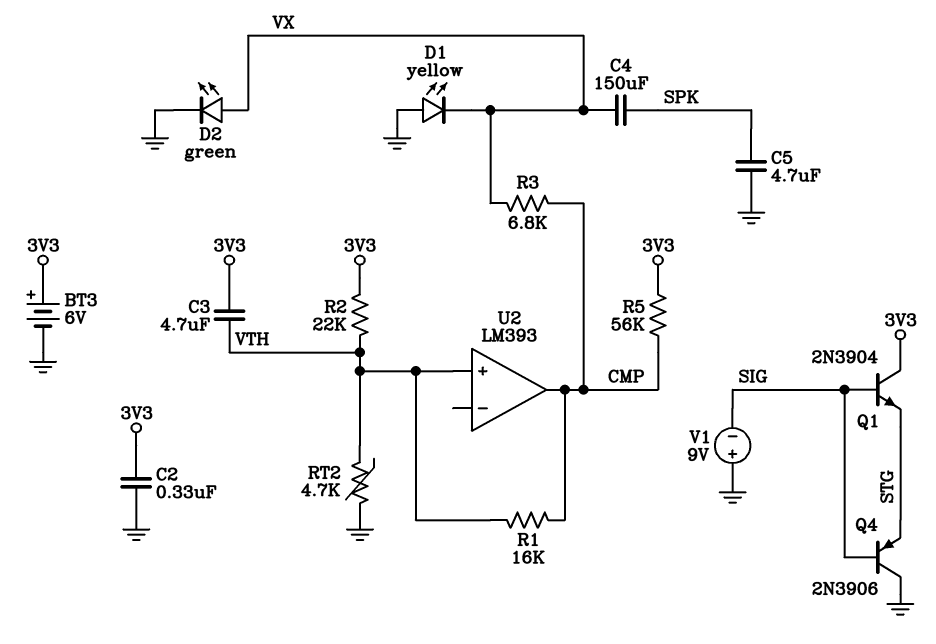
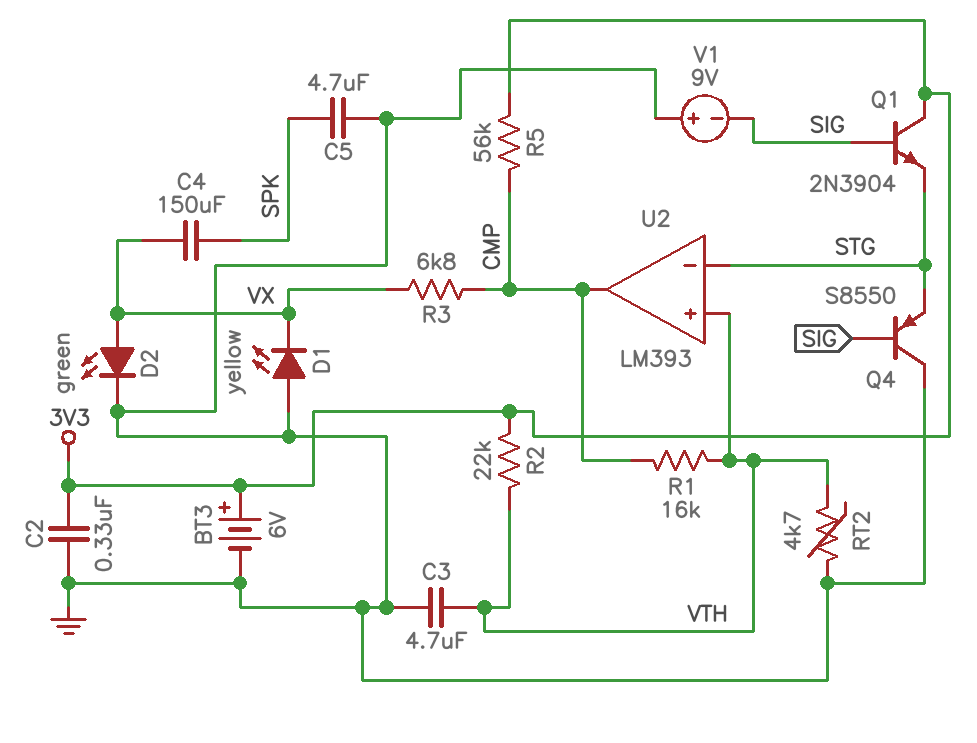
C3: 4.7uF (3V3, VTH) -> 4.7uF (GND, VTH)
Q4: PNP 2N3906 (B SIG, C GND, E STG) -> PNP S8550 (B SIG, C GND, E STG)
U2 pin in-: none -> STG

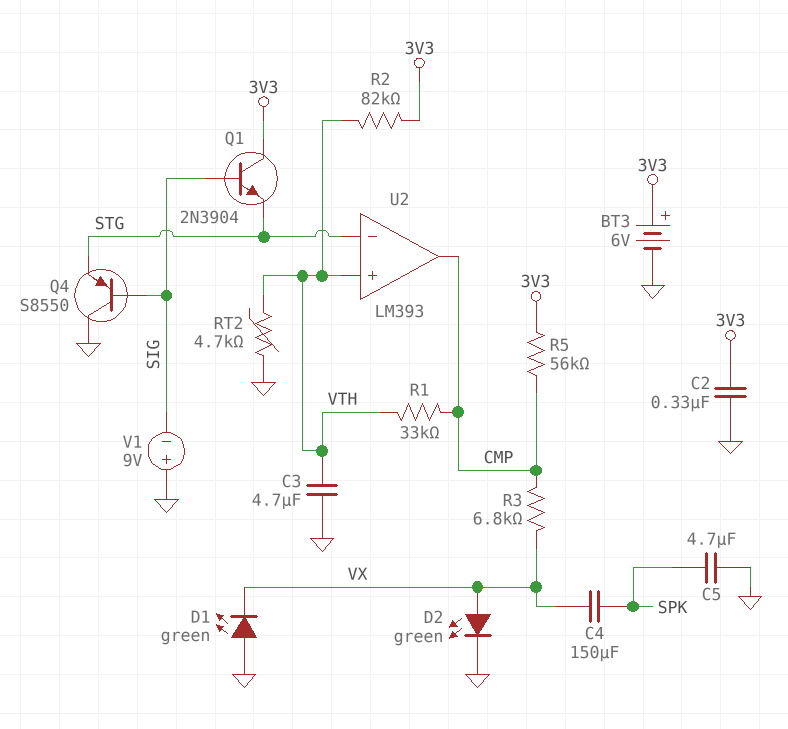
D1: LED yellow (A GND, K VX) -> LED green (A GND, K VX)
R1: 16k (CMP, VTH) -> 33k (CMP, VTH)
R2: 22k (3V3, VTH) -> 82k (3V3, VTH)

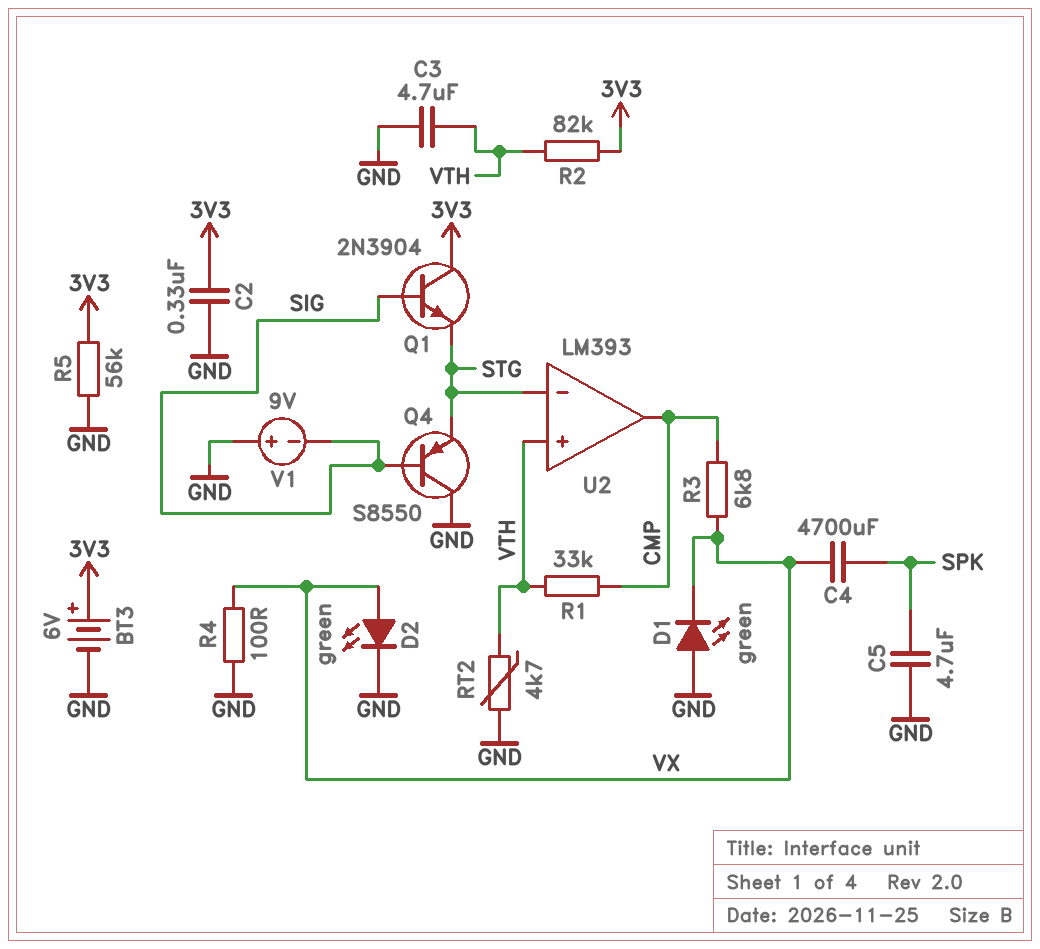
C4: 150uF (SPK, VX) -> 4700uF (SPK, VX)
R4: none -> 100 (GND, VX)
R5: 56k (3V3, CMP) -> 56k (3V3, GND)

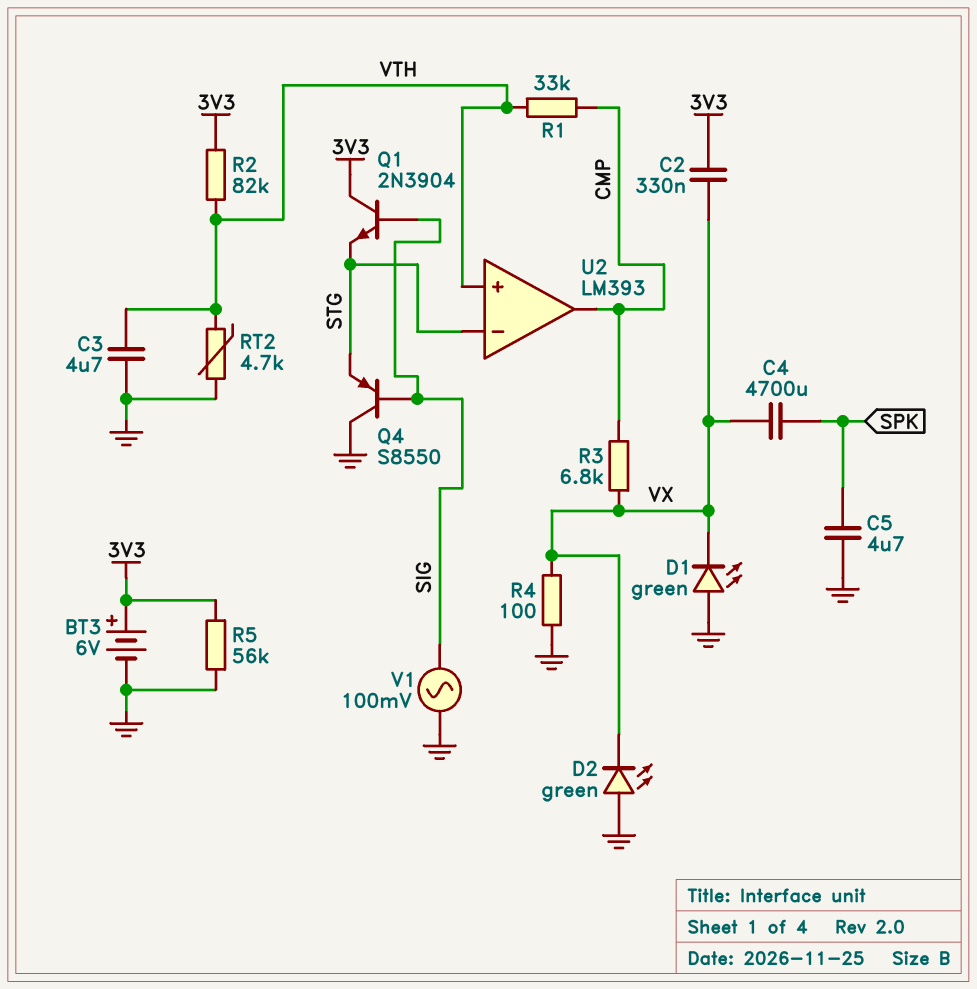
C2: 330nF (3V3, GND) -> 330nF (3V3, VX)
D2: LED green (A VX, K GND) -> LED green (A GND, K VX)
V1: 9V (plus GND, minus SIG) -> AC 100mV (GND, SIG)

